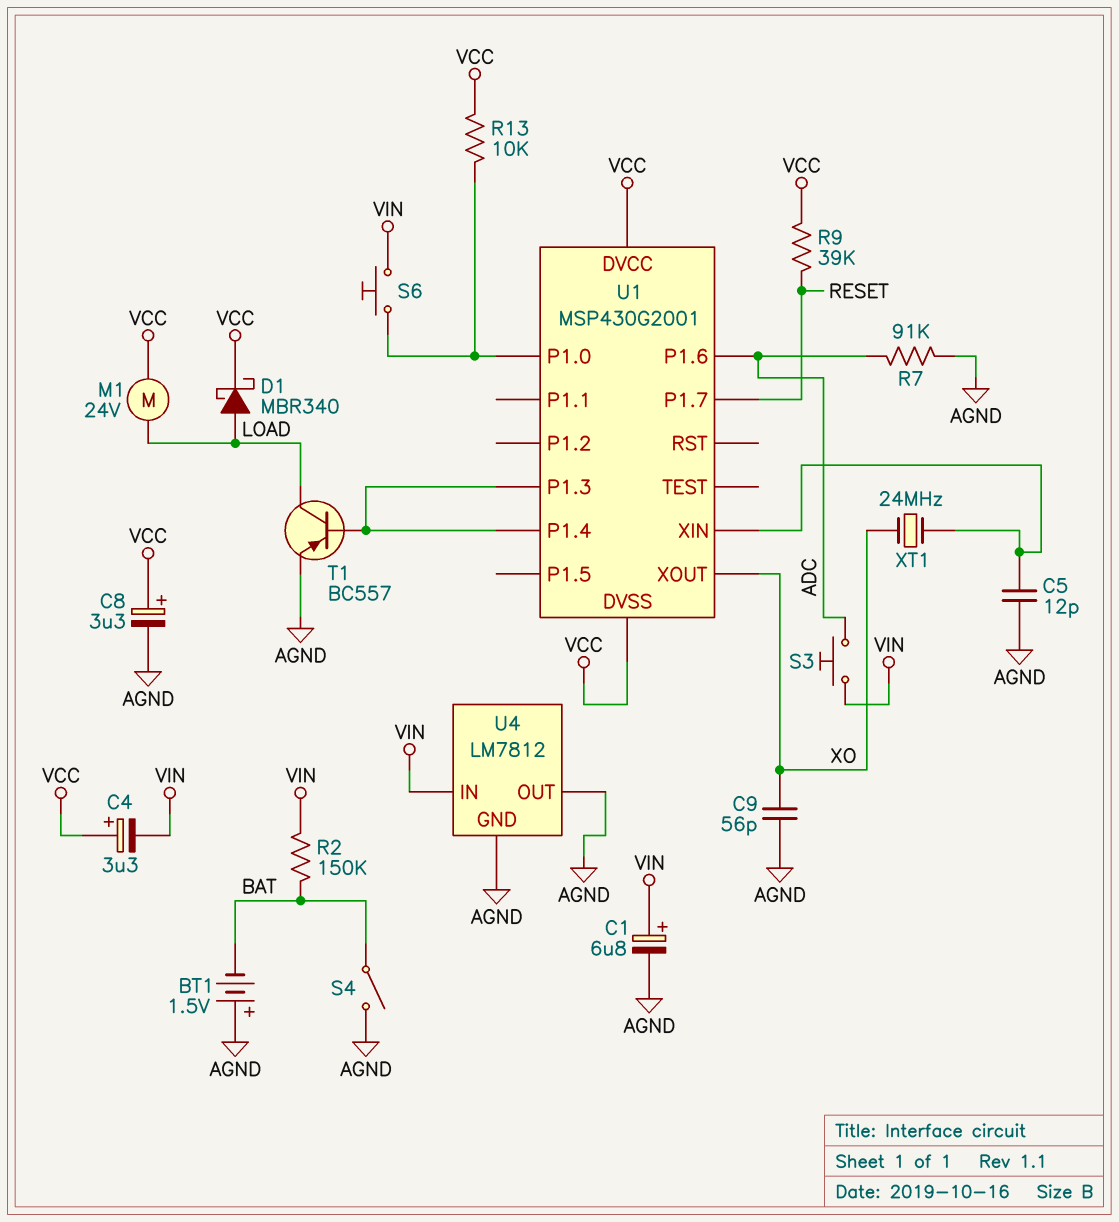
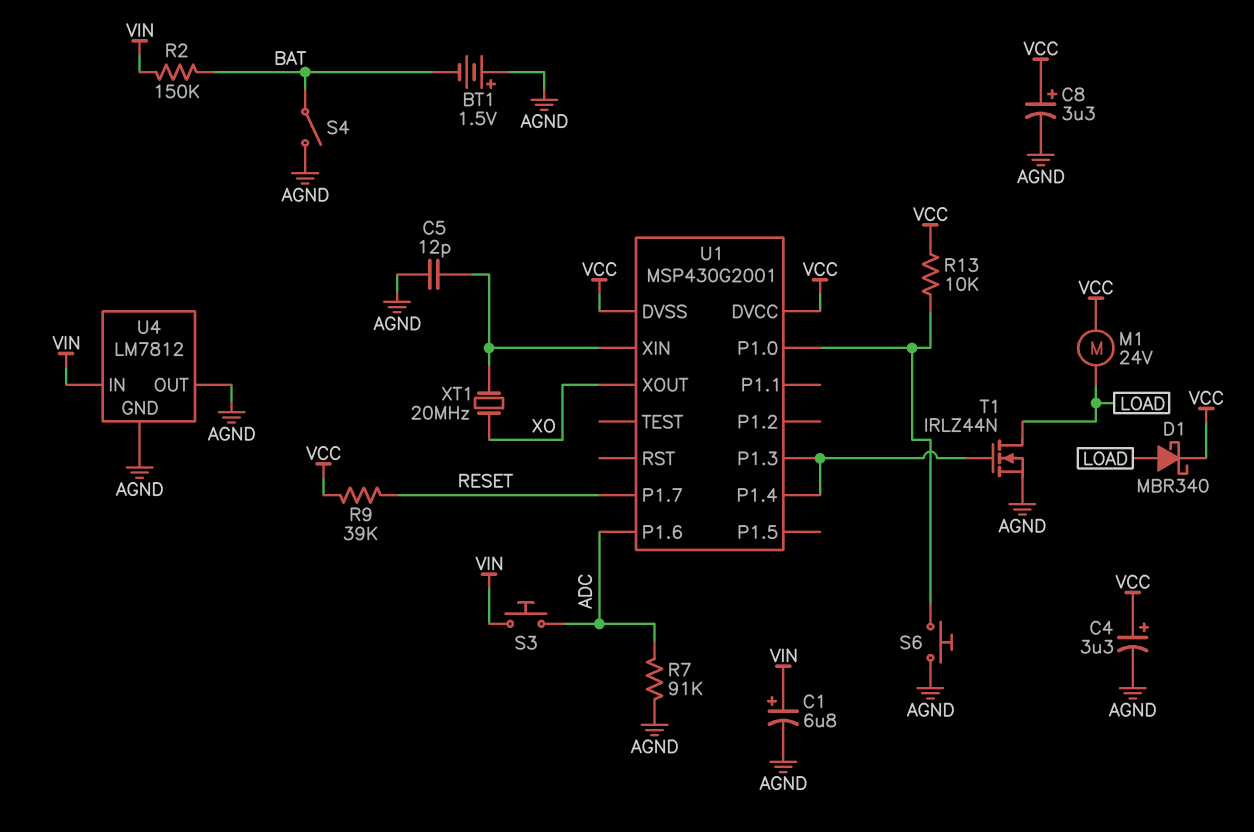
C4: 3.3uF (plus VCC, minus VIN) -> 3.3uF (plus VCC, minus AGND)
C9: 56pF (AGND, XO) -> none
S6: button (U1/P1.0, VIN) -> button (AGND, U1/P1.0)
T1: PNP BC557 (B U1/P1.3, C LOAD, E AGND) -> NMOS IRLZ44N (G U1/P1.3, D LOAD, S AGND)
XT1: 24MHz (U1/XIN, XO) -> 20MHz (U1/XIN, XO)

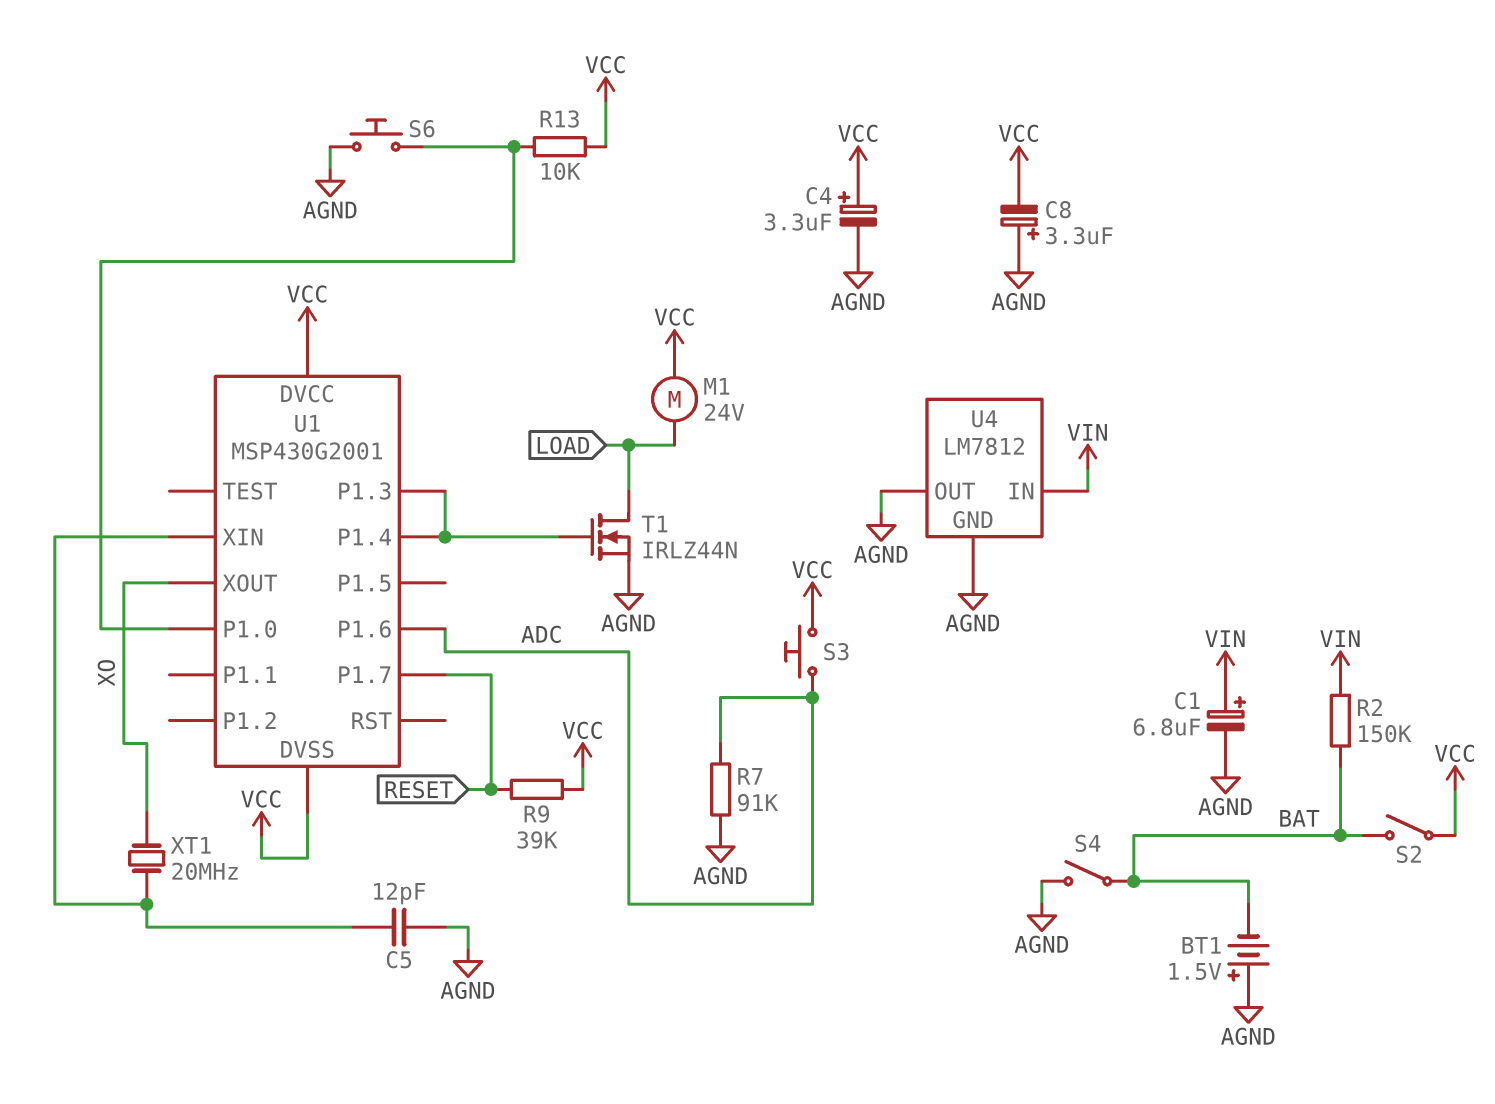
C8: 3.3uF (plus VCC, minus AGND) -> 3.3uF (plus AGND, minus VCC)
D1: schottky MBR340 (A LOAD, K VCC) -> none
S2: none -> switch (BAT, VCC)
S3: button (ADC, VIN) -> button (ADC, VCC)

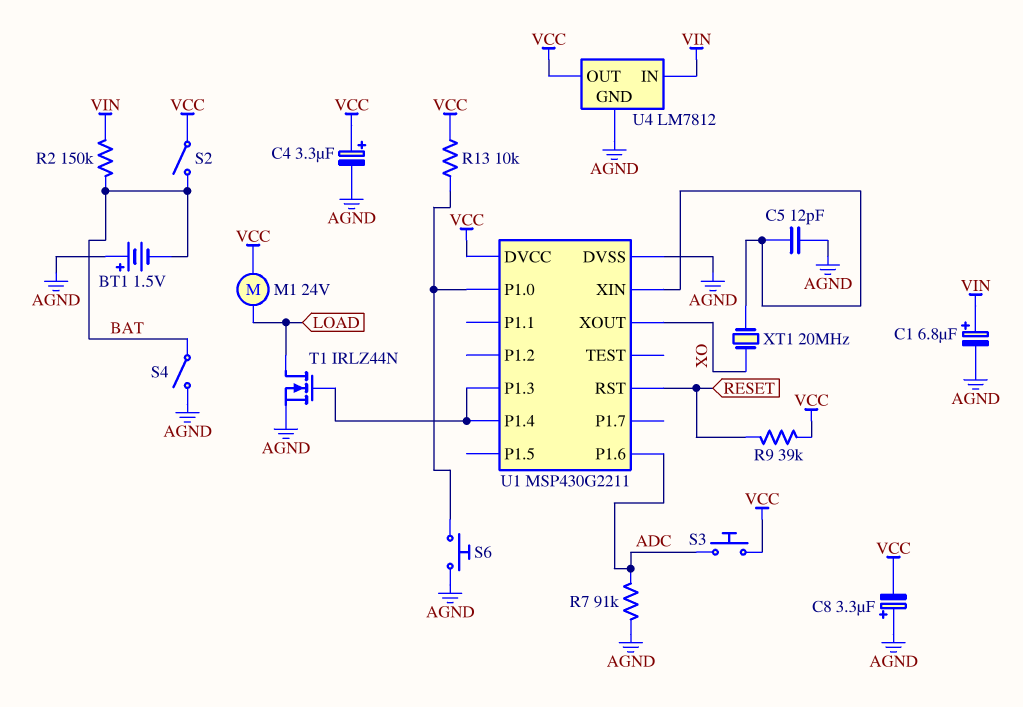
U1: MSP430G2001 -> MSP430G2211
U1 pin DVSS: VCC -> AGND
U1 pin P1.7: RESET -> none
U1 pin RST: none -> RESET
U4 pin OUT: AGND -> VCC

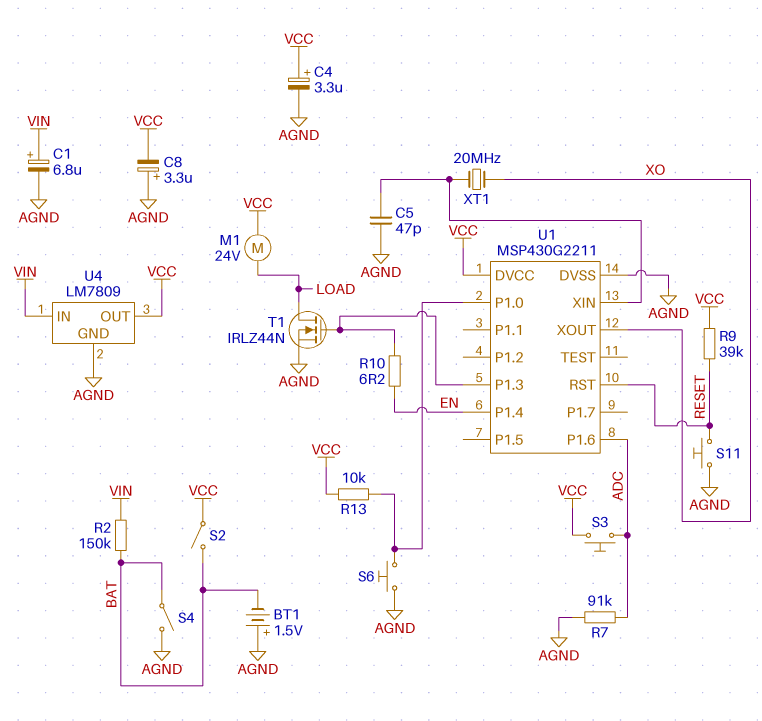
C5: 12pF (AGND, U1/XIN) -> 47pF (AGND, U1/XIN)
R10: none -> 6.2 (EN, U1/P1.3)
S11: none -> button (AGND, RESET)
U1 pin P1.4: U1/P1.3 -> EN
U4: LM7812 -> LM7809

